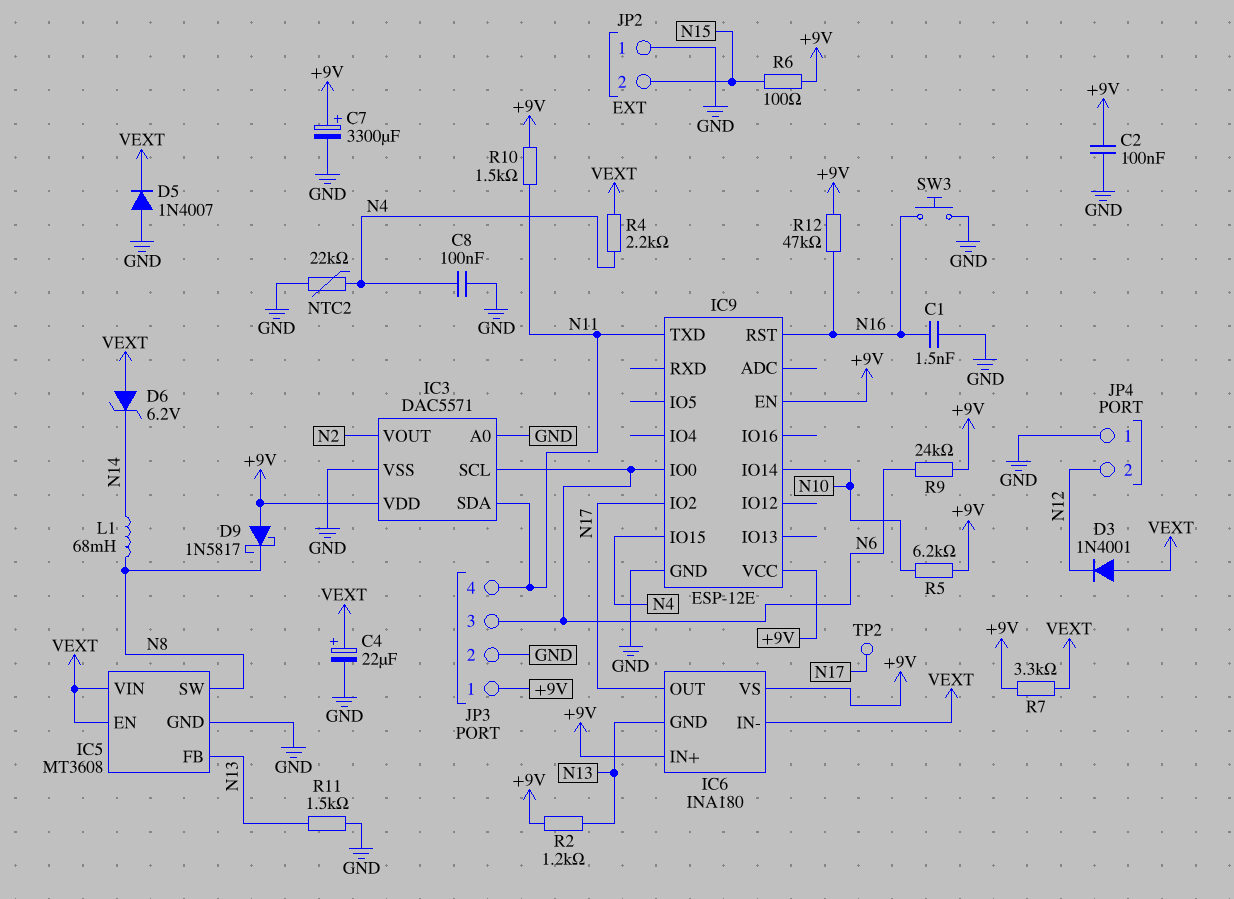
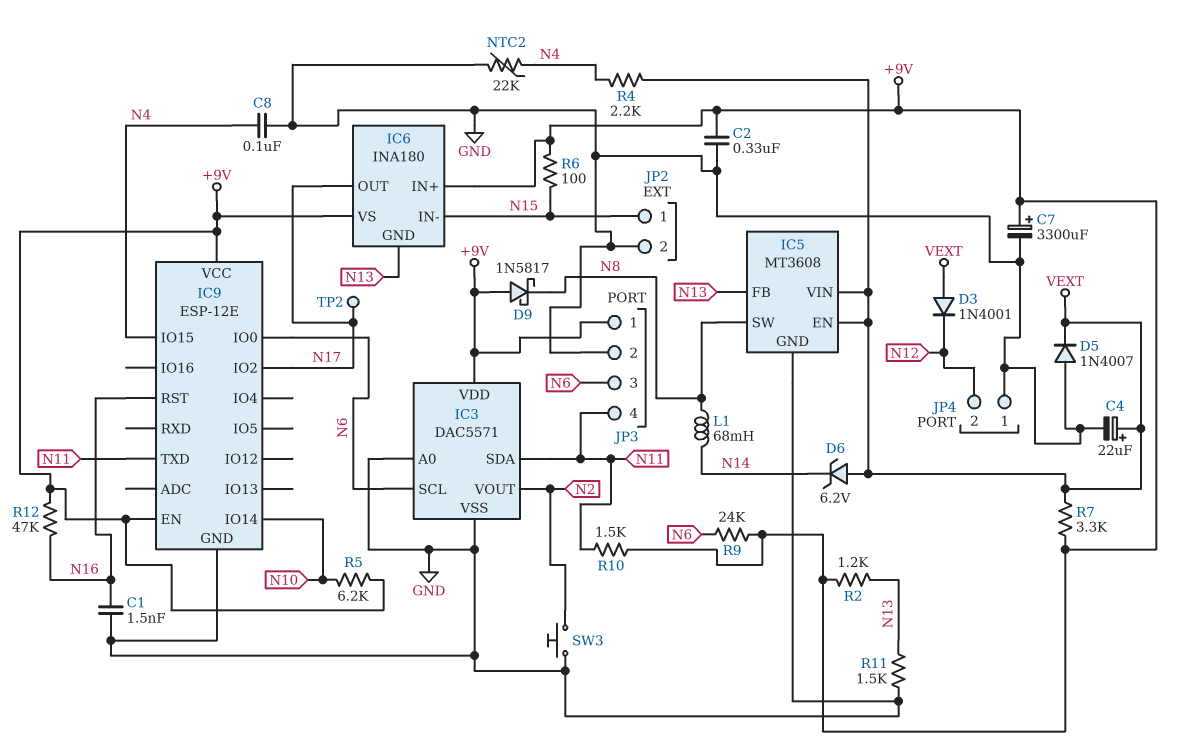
C2: 100nF (+9V, GND) -> 330nF (+9V, GND)
IC6 pin IN-: VEXT -> N15
JP2 pin 1: GND -> N15
JP2 pin 2: N15 -> GND
SW3: button (GND, N16) -> button (GND, N2)

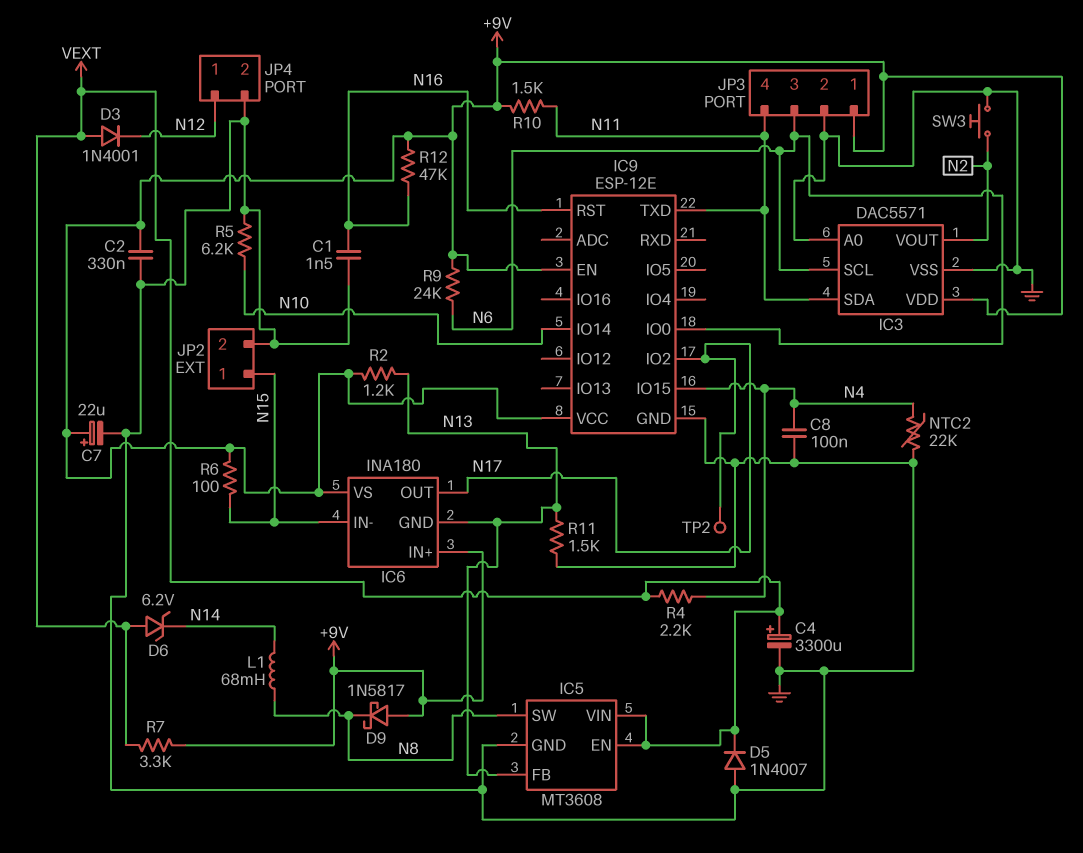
C4: 22uF (plus VEXT, minus GND) -> 3300uF (plus VEXT, minus GND)
C7: 3300uF (plus +9V, minus GND) -> 22uF (plus +9V, minus GND)
JP4 pin 1: GND -> N12
JP4 pin 2: N12 -> GND
R5: 6.2k (+9V, N10) -> 6.2k (GND, N10)

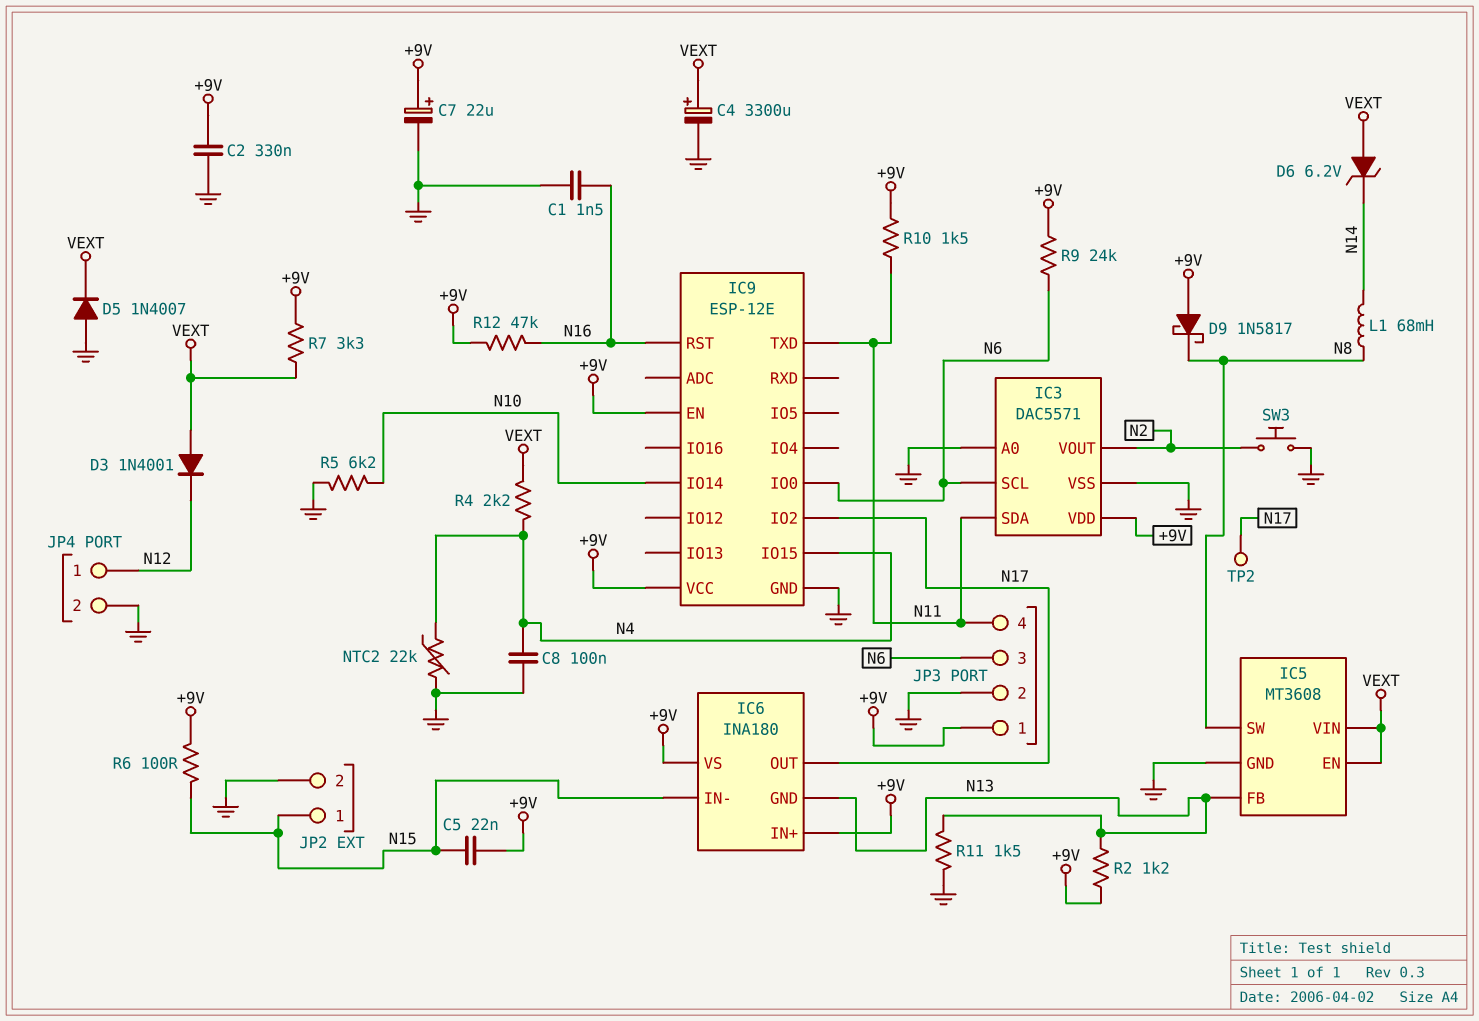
C5: none -> 22nF (+9V, N15)

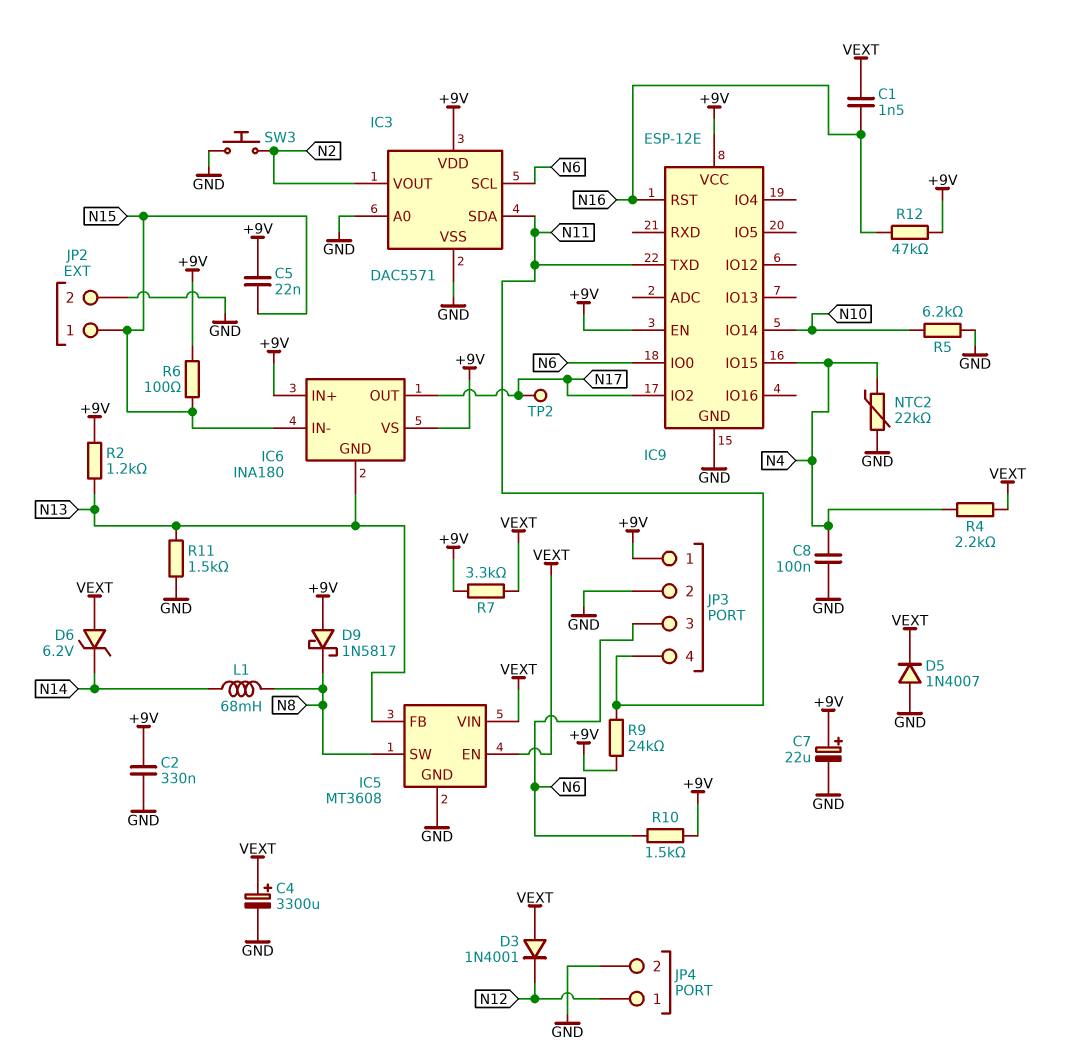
C1: 1.5nF (GND, N16) -> 1.5nF (N16, VEXT)
R9: 24k (+9V, N6) -> 24k (+9V, N11)
R10: 1.5k (+9V, N11) -> 1.5k (+9V, N6)

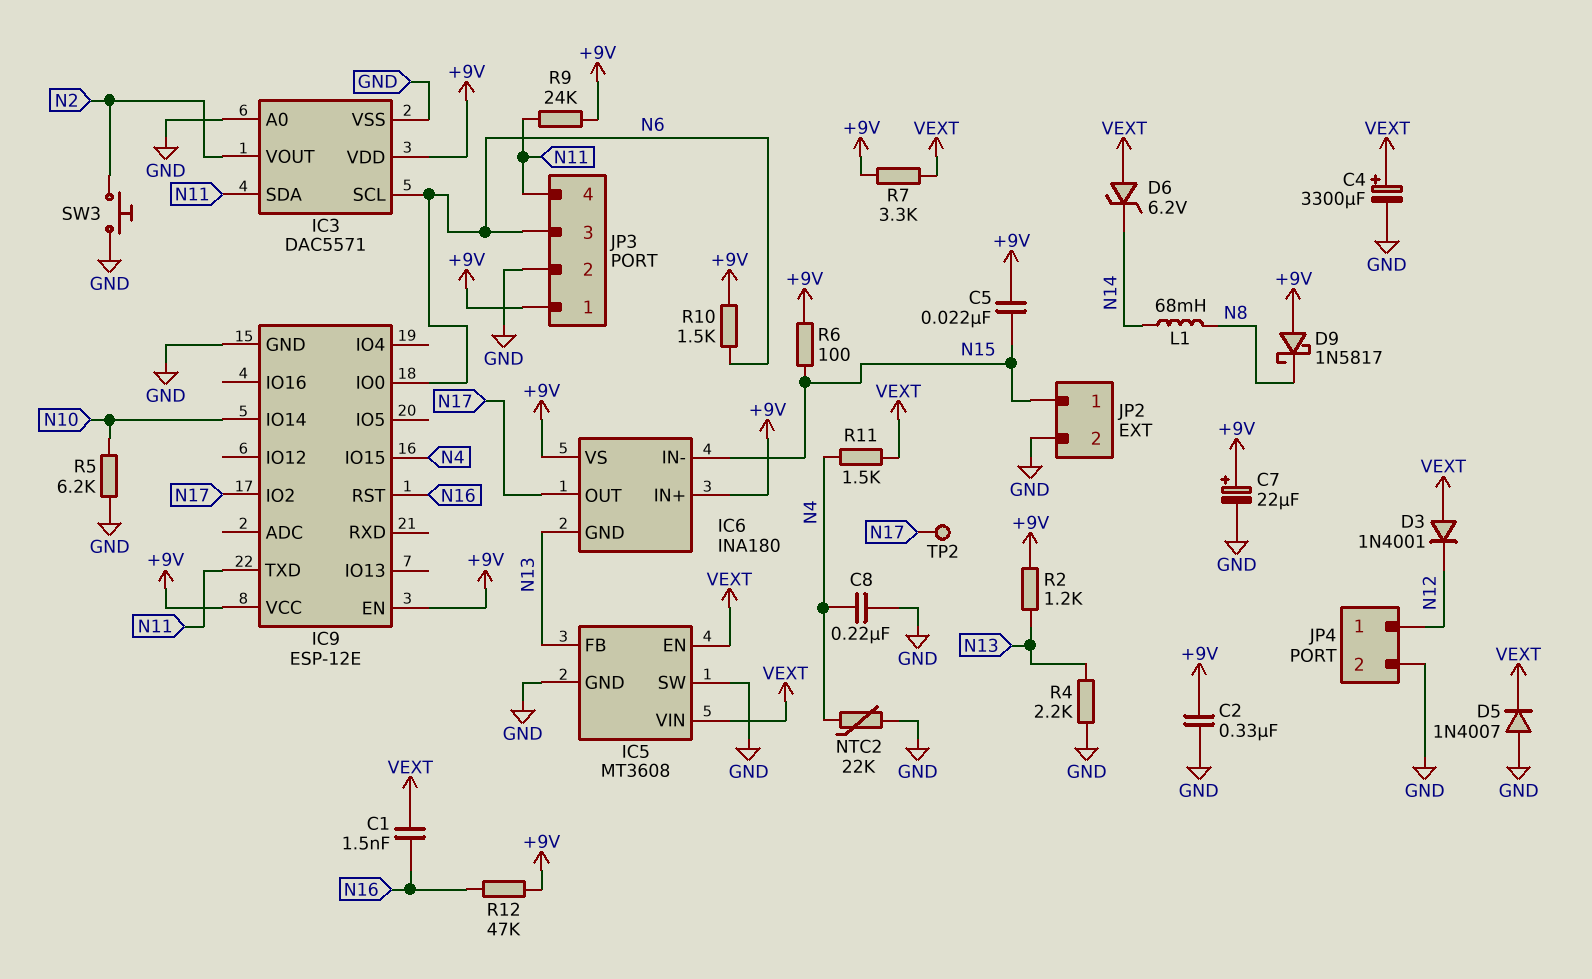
C8: 100nF (GND, N4) -> 220nF (GND, N4)
IC5 pin SW: N8 -> GND
R4: 2.2k (N4, VEXT) -> 2.2k (GND, N13)
R11: 1.5k (GND, N13) -> 1.5k (N4, VEXT)

